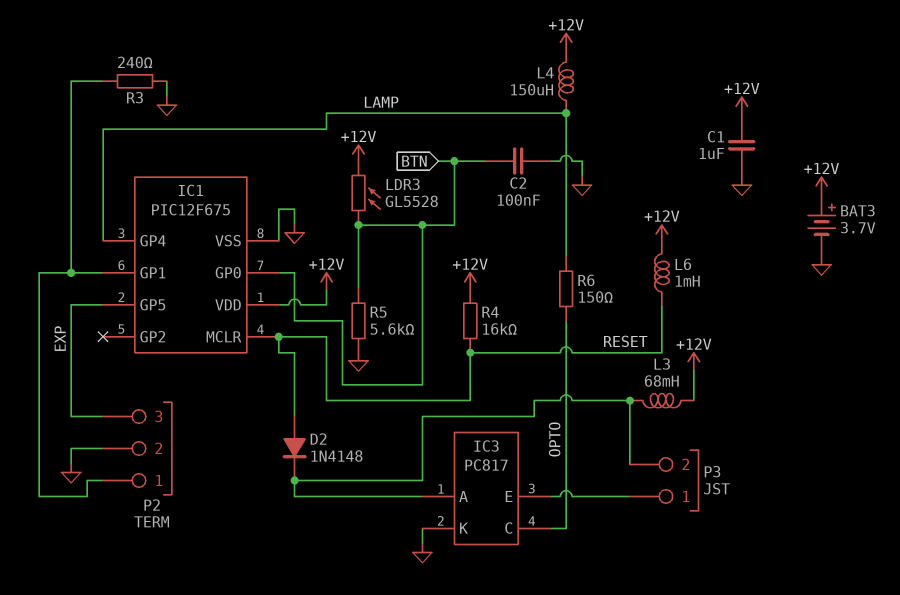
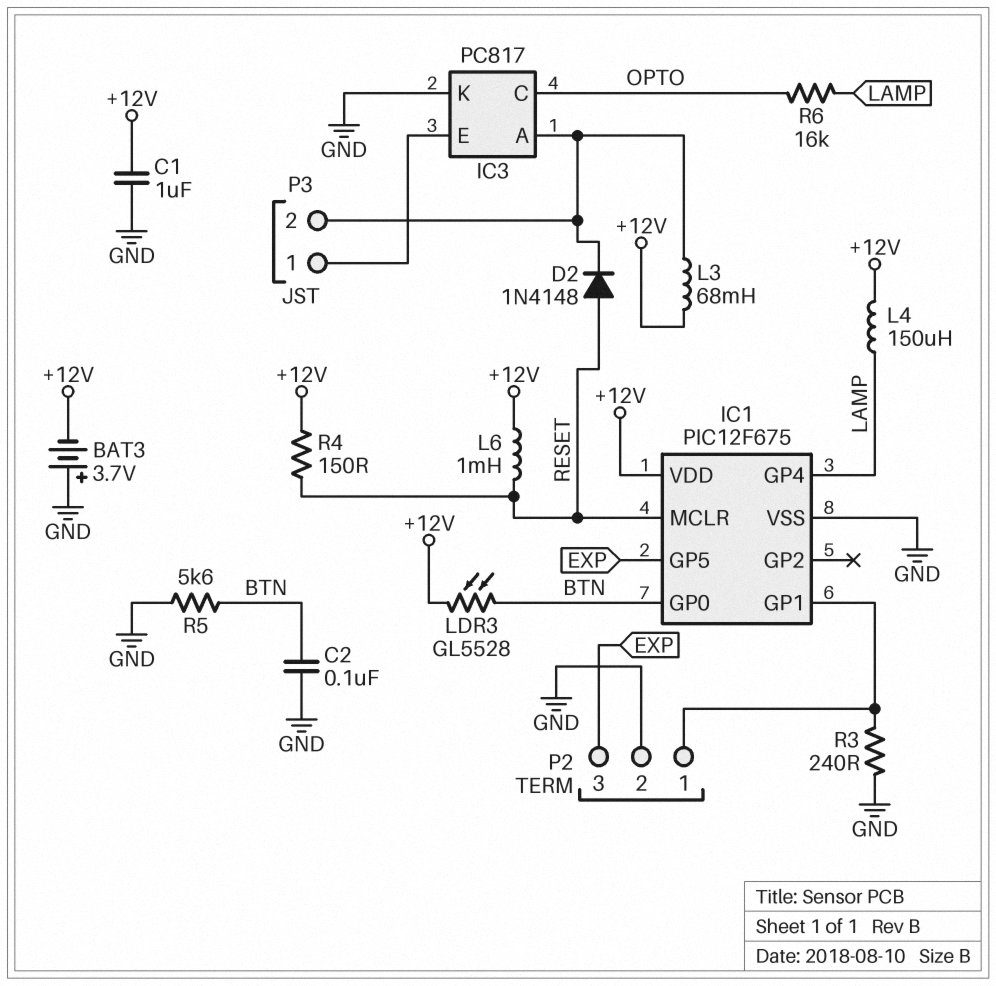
BAT3: 3.7V (plus +12V, minus GND) -> 3.7V (plus GND, minus +12V)
R4: 16k (+12V, RESET) -> 150 (+12V, RESET)
R6: 150 (LAMP, OPTO) -> 16k (LAMP, OPTO)

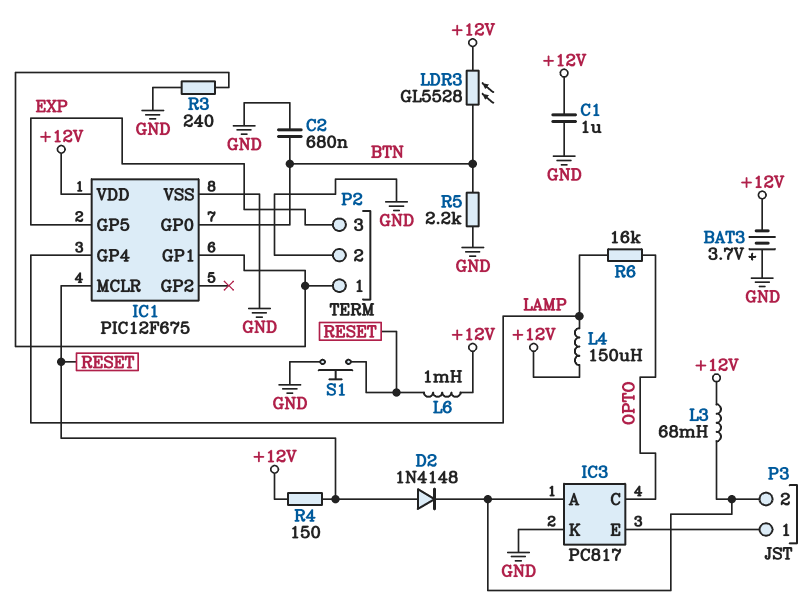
C2: 100nF (BTN, GND) -> 680nF (BTN, GND)
R5: 5.6k (BTN, GND) -> 2.2k (BTN, GND)
S1: none -> button (GND, RESET)

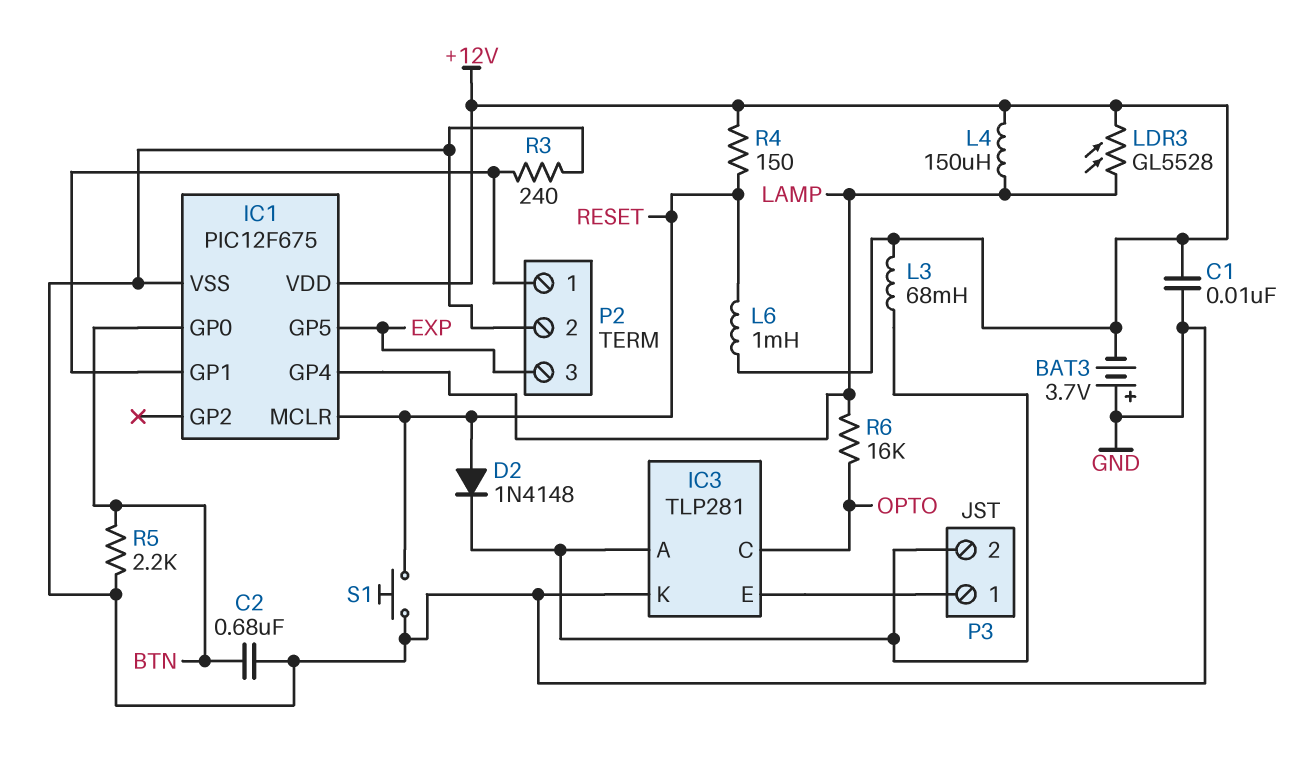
C1: 1uF (+12V, GND) -> 10nF (+12V, GND)
IC3: PC817 -> TLP281
LDR3: GL5528 (+12V, BTN) -> GL5528 (+12V, LAMP)

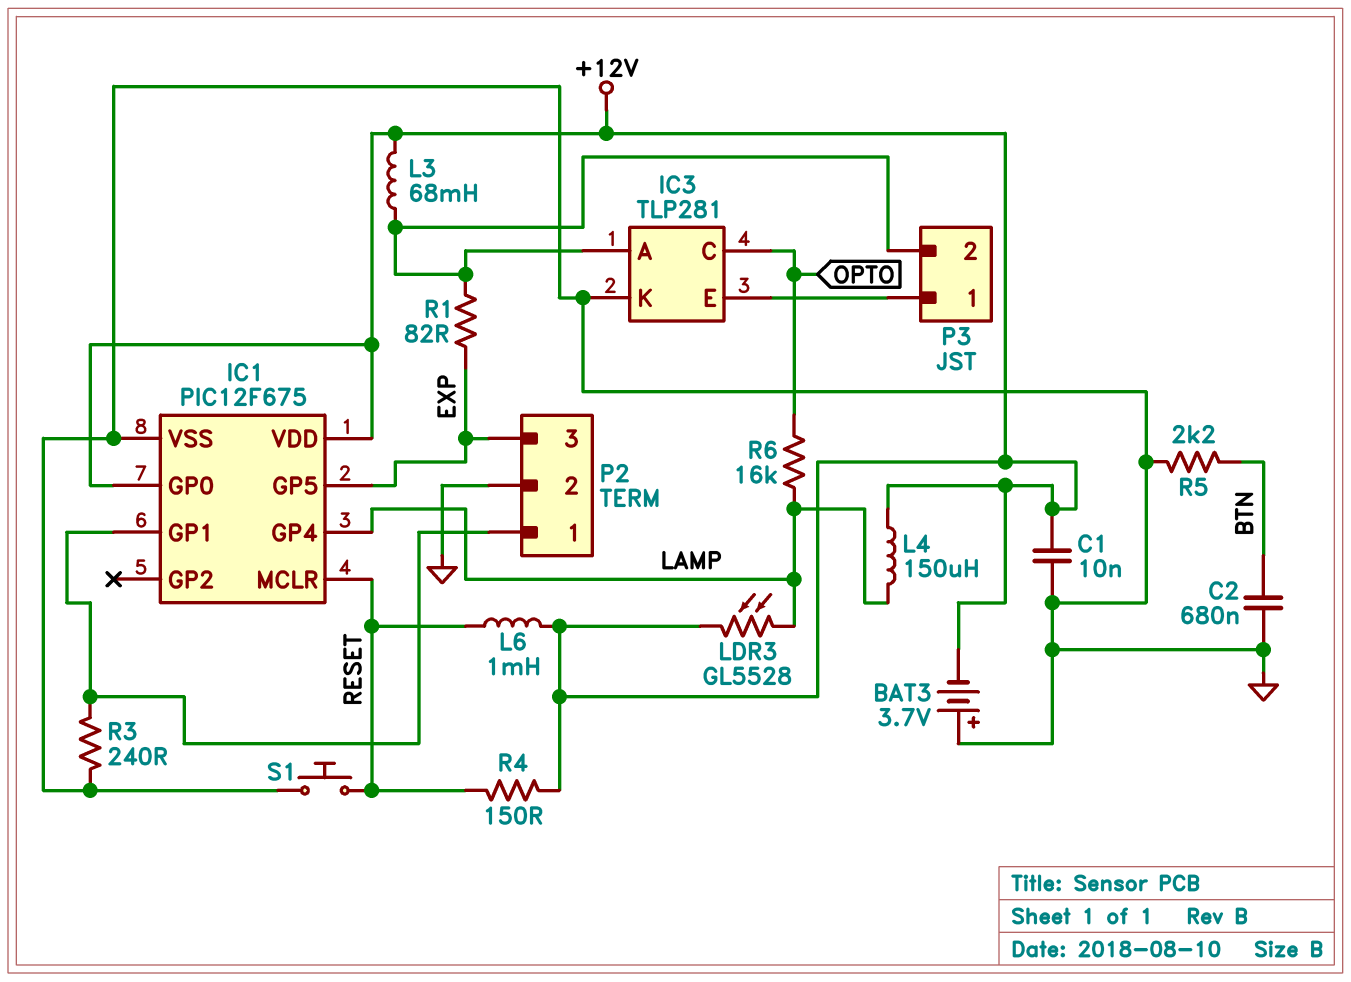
D2: diode 1N4148 (A RESET, K IC3/A) -> none
IC1 pin GP0: BTN -> +12V
R1: none -> 82 (EXP, IC3/A)

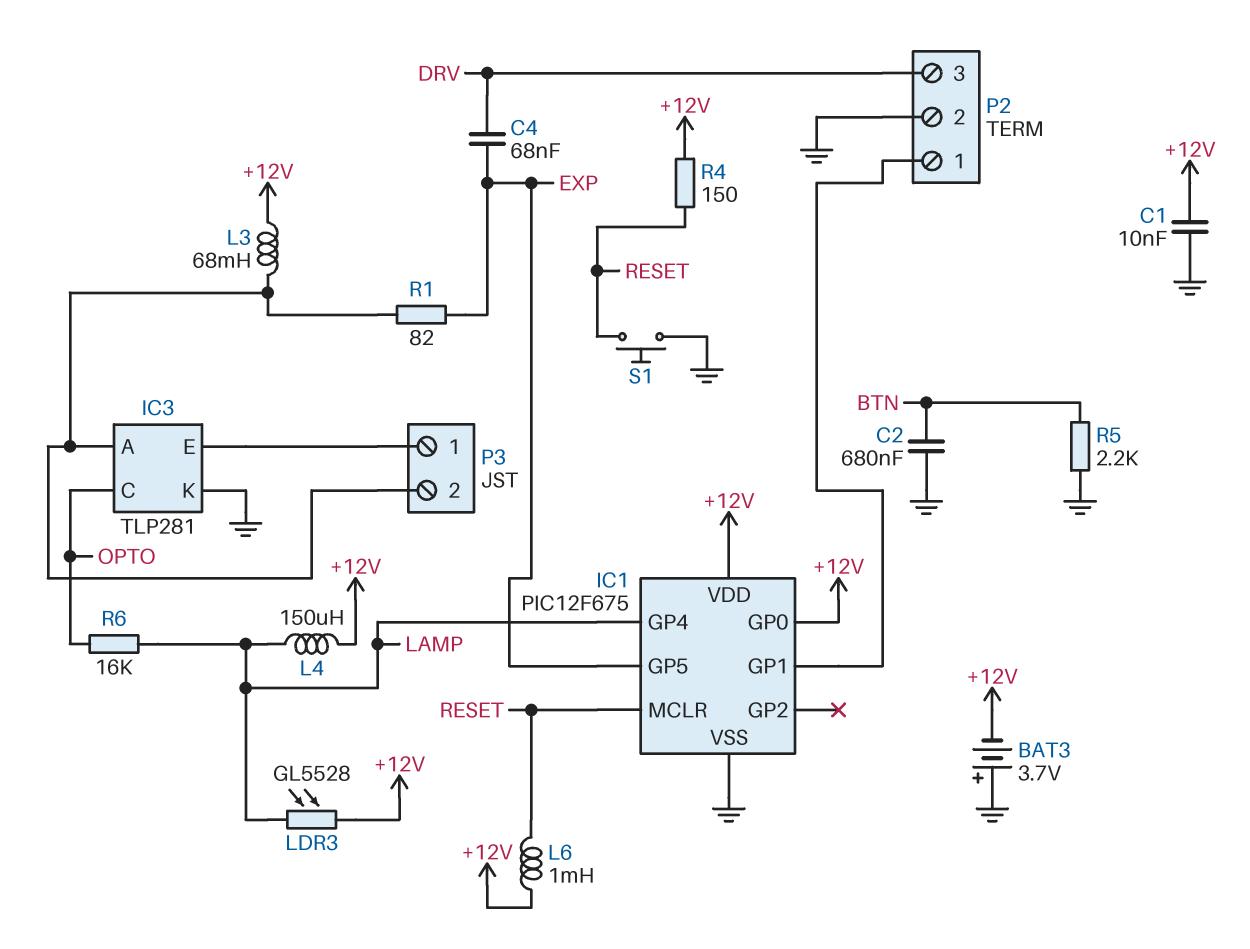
C4: none -> 68nF (DRV, EXP)
P2 pin 3: EXP -> DRV
R3: 240 (GND, IC1/GP1) -> none

